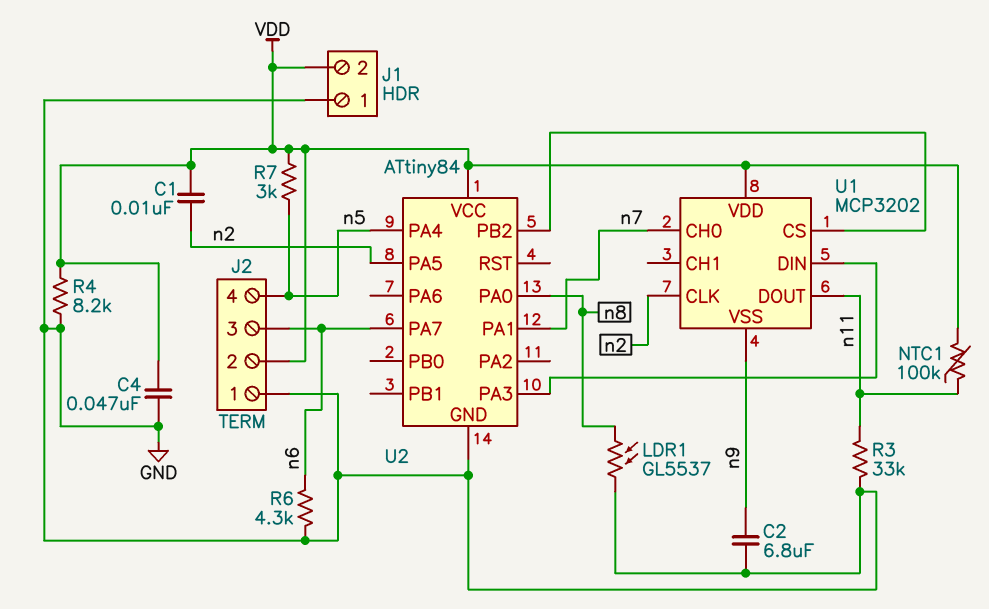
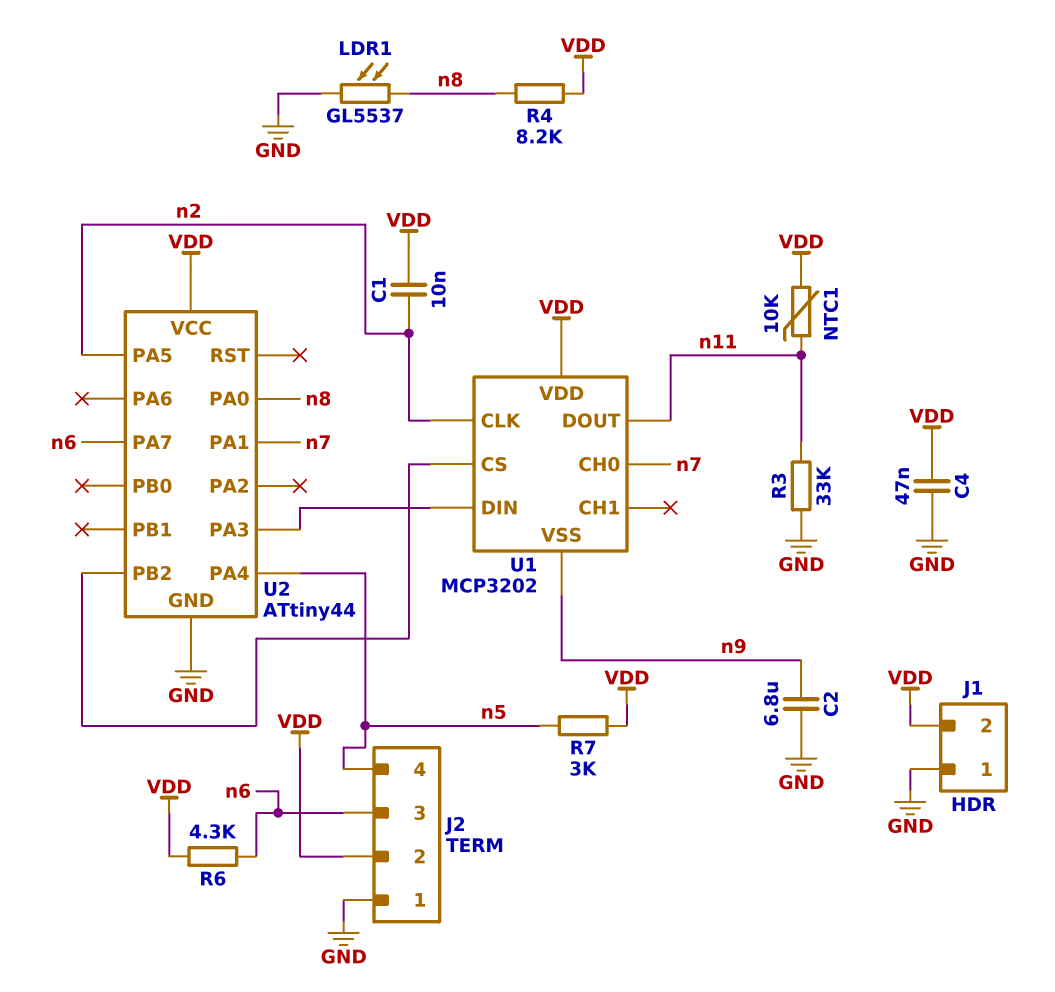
NTC1: 100k (VDD, n11) -> 10k (VDD, n11)
R4: 8.2k (GND, VDD) -> 8.2k (VDD, n8)
R6: 4.3k (GND, n6) -> 4.3k (VDD, n6)
U2: ATtiny84 -> ATtiny44

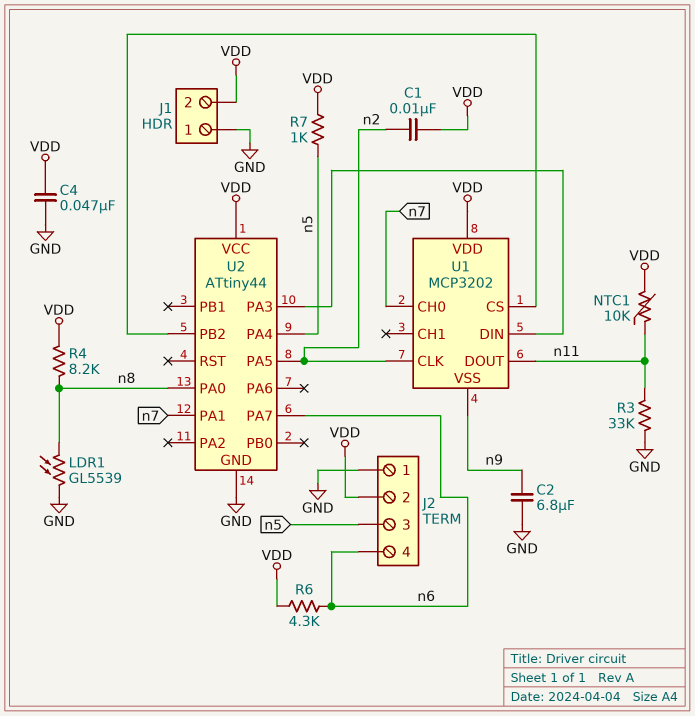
J2 pin 3: n6 -> n5
J2 pin 4: n5 -> n6
LDR1: GL5537 (GND, n8) -> GL5539 (GND, n8)
R7: 3k (VDD, n5) -> 1k (VDD, n5)

